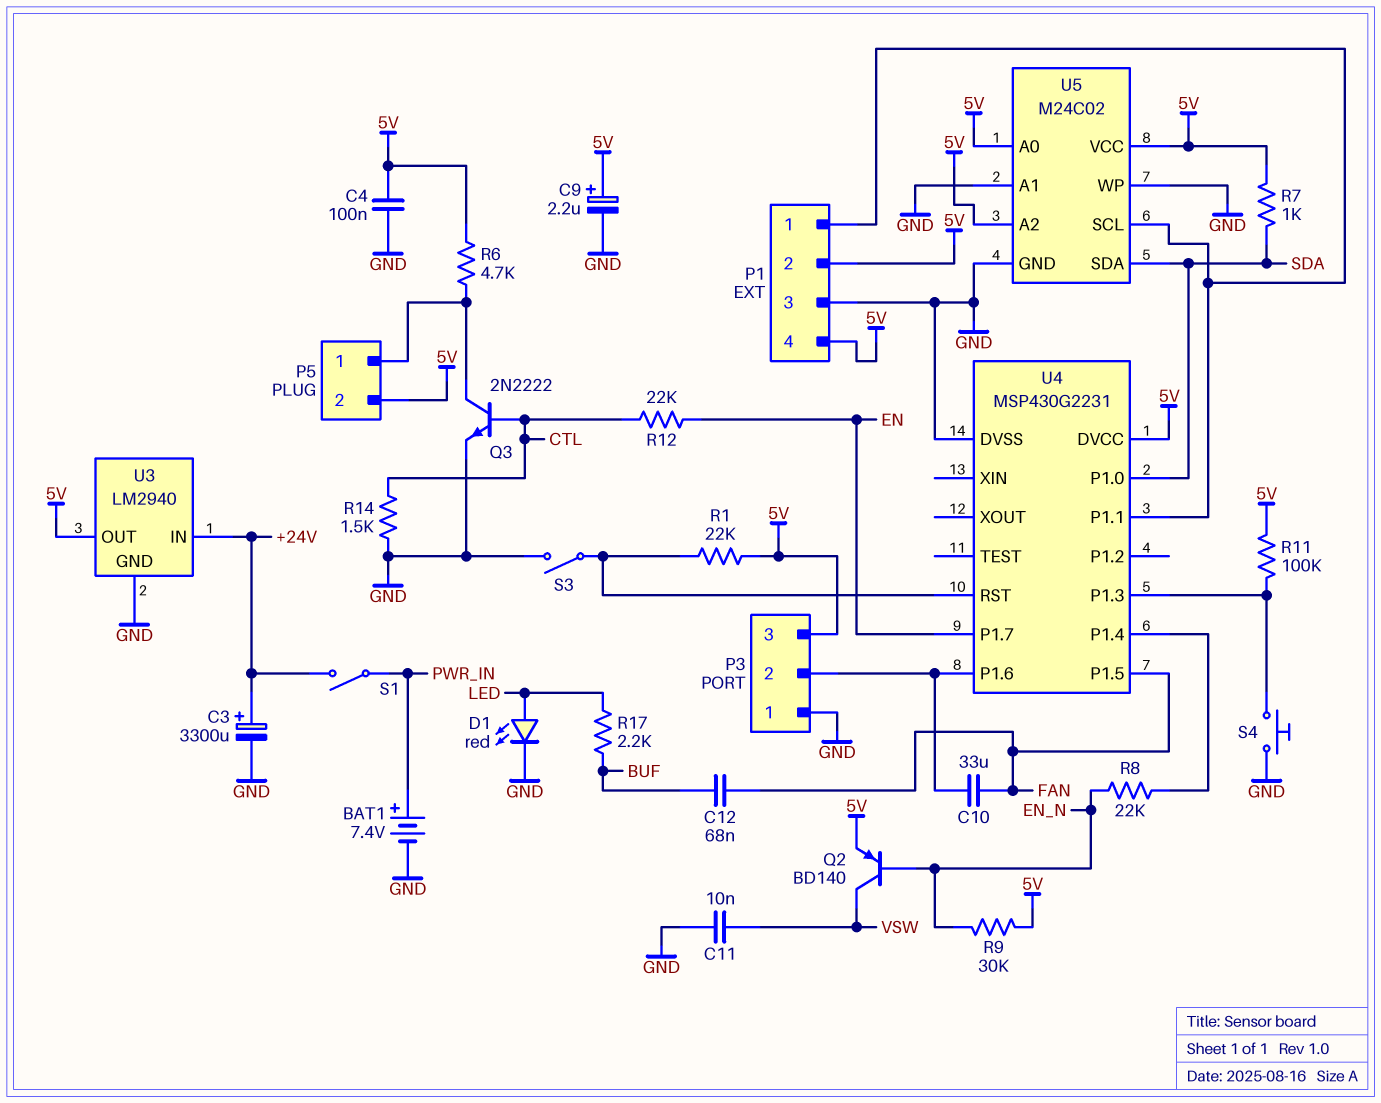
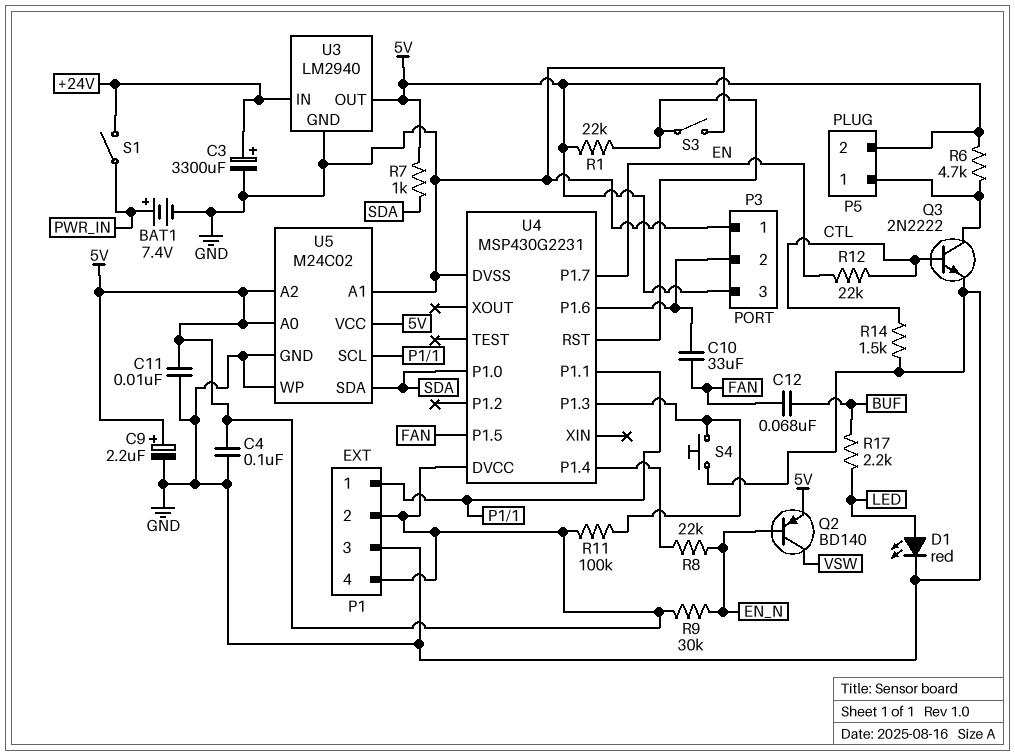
C11: 10nF (GND, VSW) -> 10nF (5V, GND)

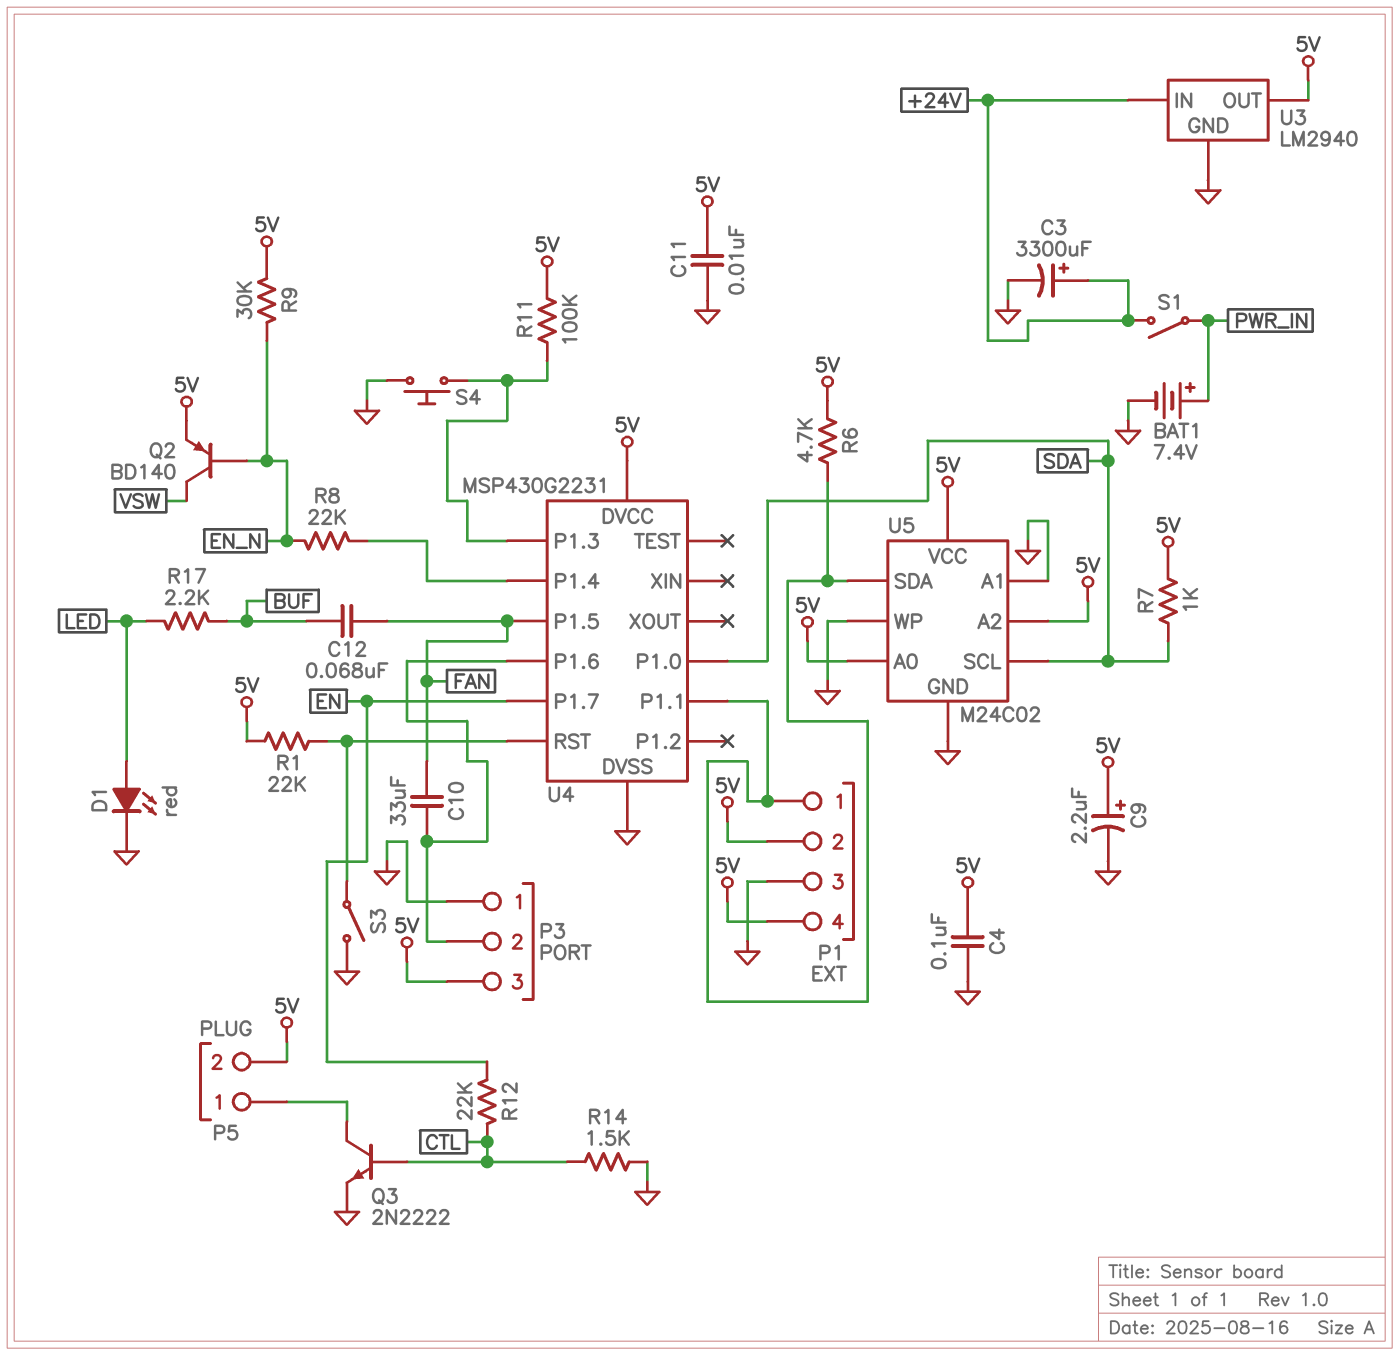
R6: 4.7k (5V, P5/1) -> 4.7k (5V, P1/1)
U5 pin SCL: P1/1 -> SDA
U5 pin SDA: SDA -> P1/1

